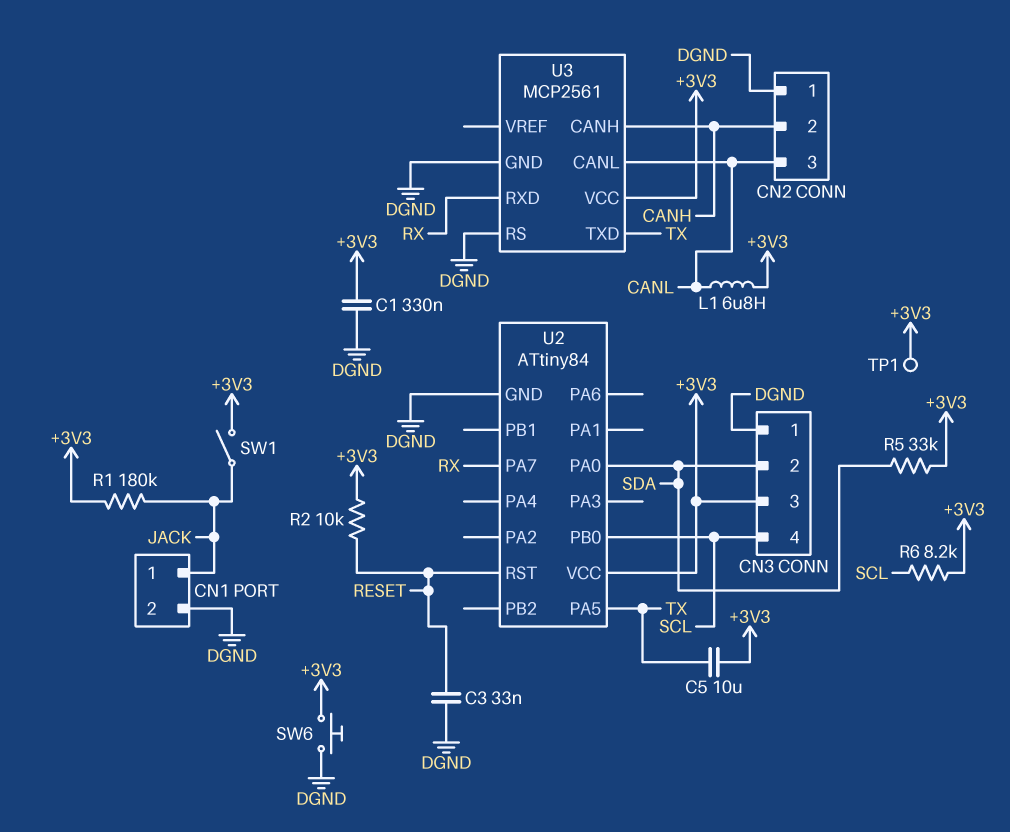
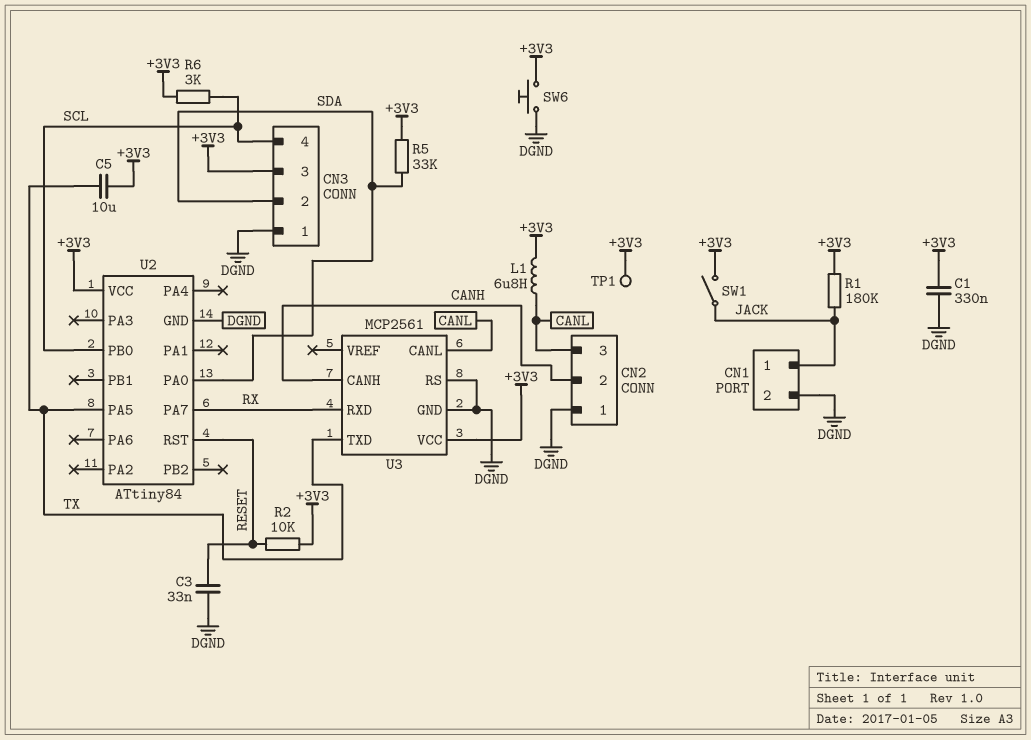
R6: 8.2k (+3V3, SCL) -> 3k (+3V3, SCL)

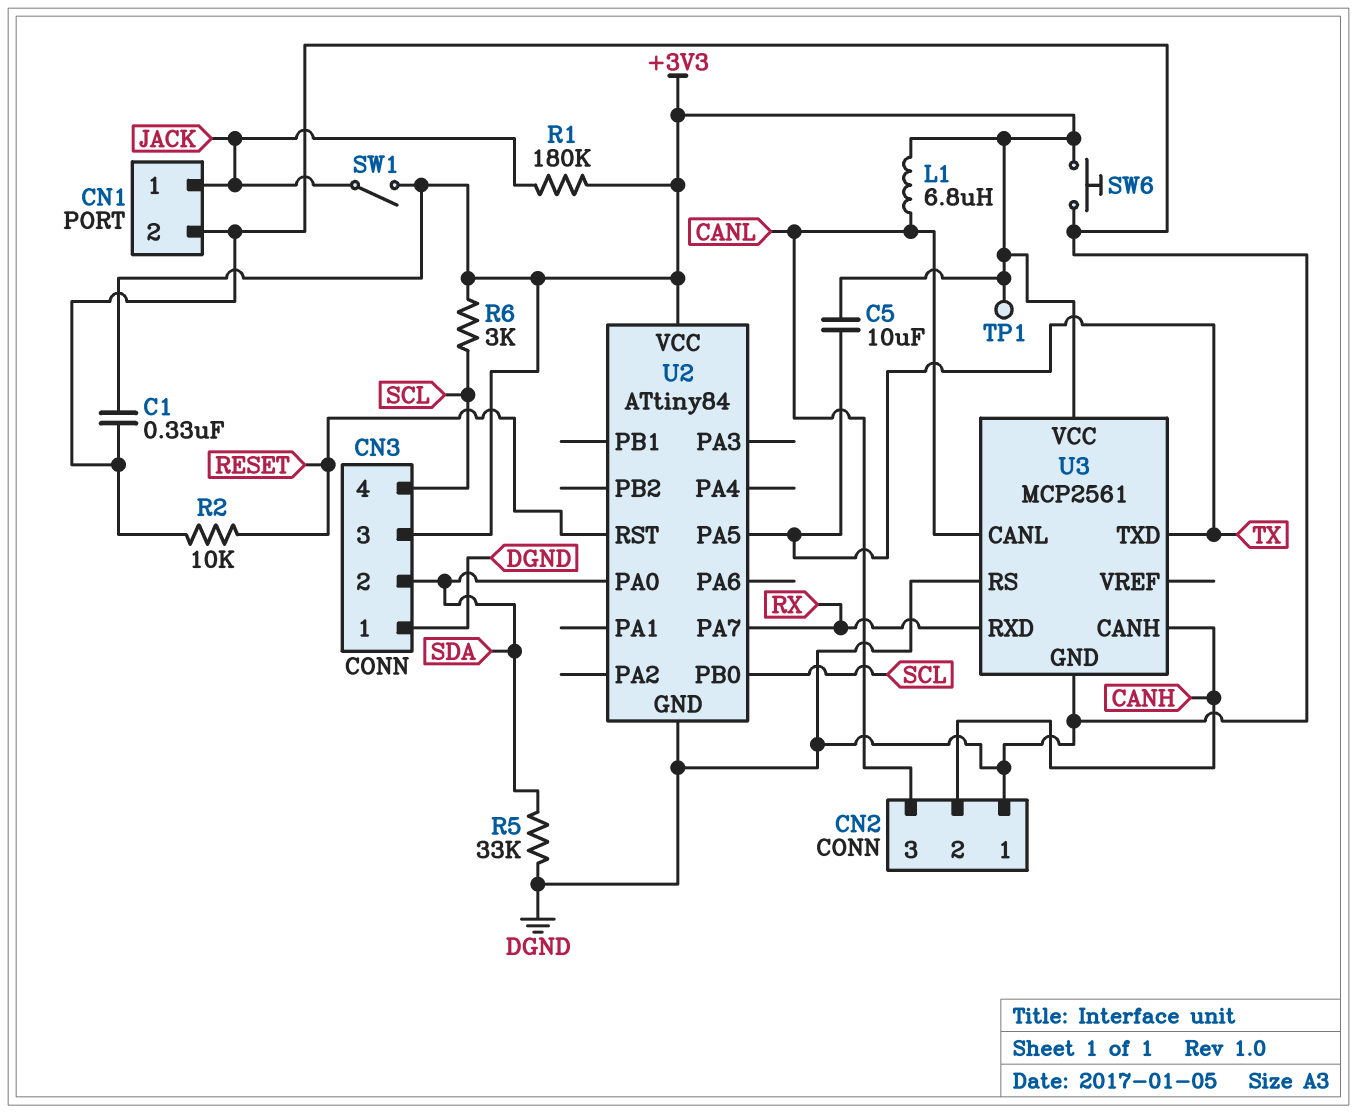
C3: 33nF (DGND, RESET) -> none
R2: 10k (+3V3, RESET) -> 10k (DGND, RESET)
R5: 33k (+3V3, SDA) -> 33k (DGND, SDA)

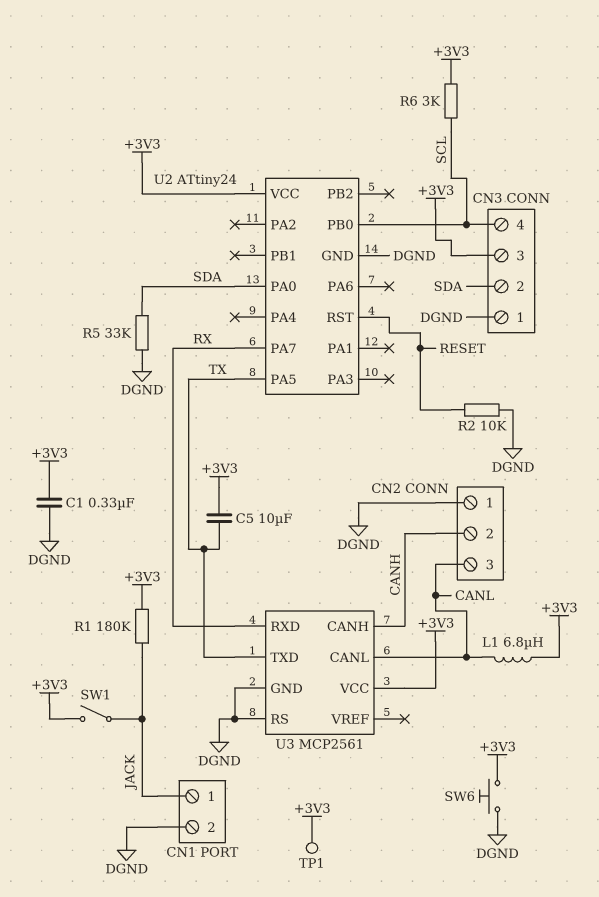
U2: ATtiny84 -> ATtiny24

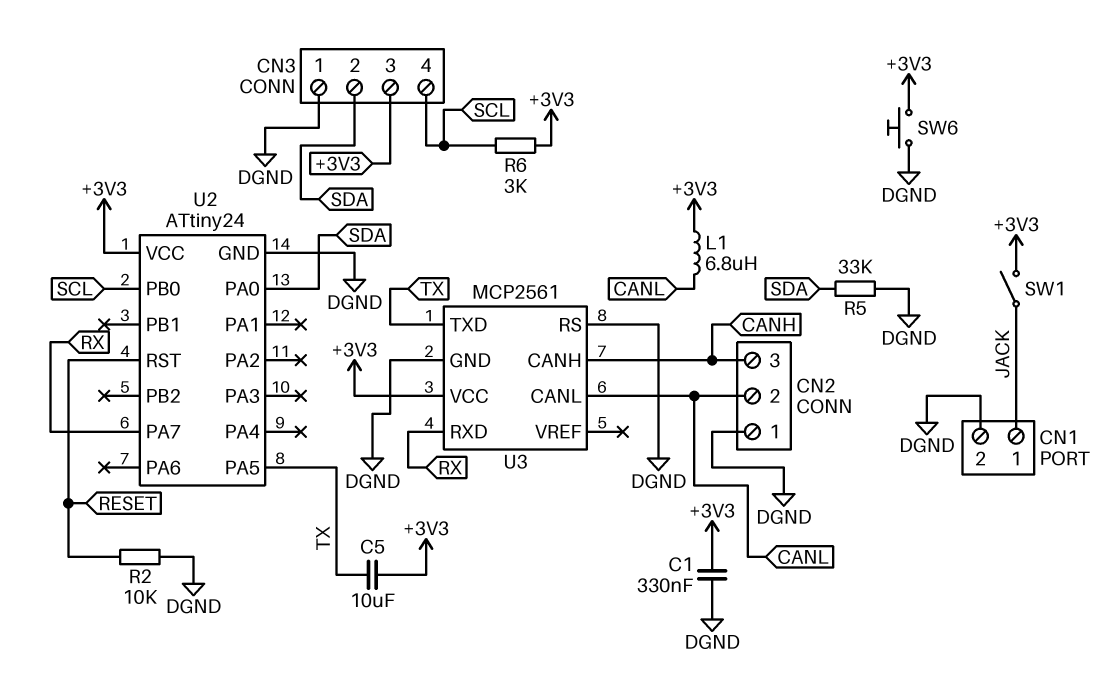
CN2 pin 2: CANH -> CANL
CN2 pin 3: CANL -> CANH
R1: 180k (+3V3, JACK) -> none
TP1: test point (+3V3) -> none

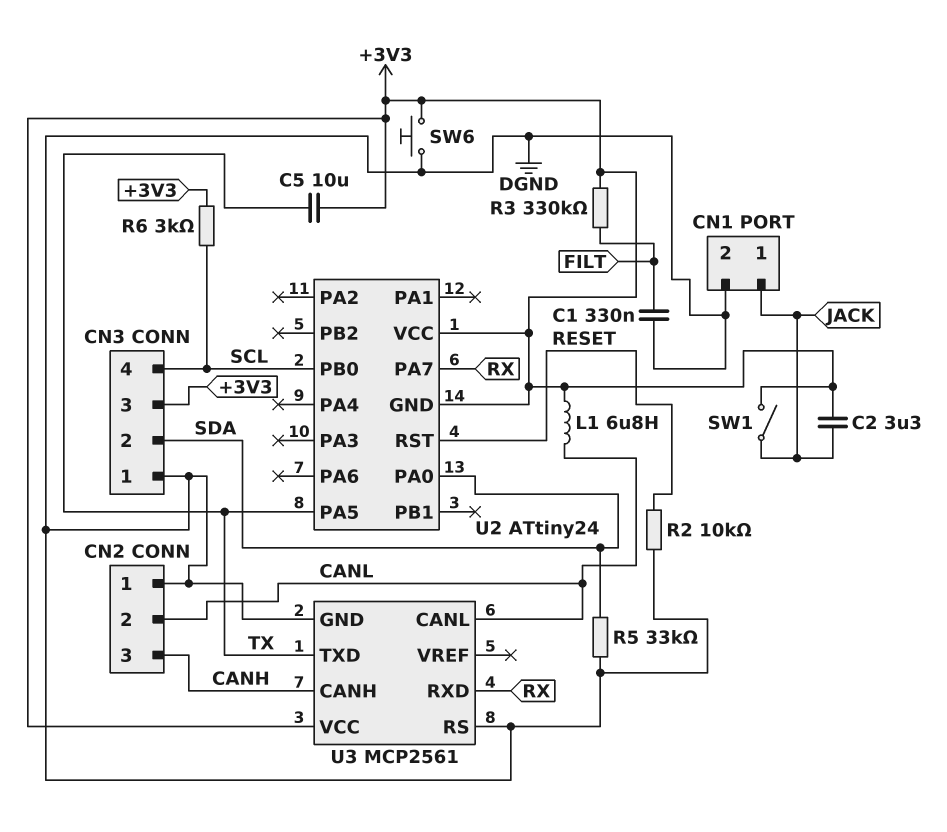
C1: 330nF (+3V3, DGND) -> 330nF (DGND, FILT)
C2: none -> 3.3uF (+3V3, JACK)
R3: none -> 330k (+3V3, FILT)
U2 pin GND: DGND -> +3V3

